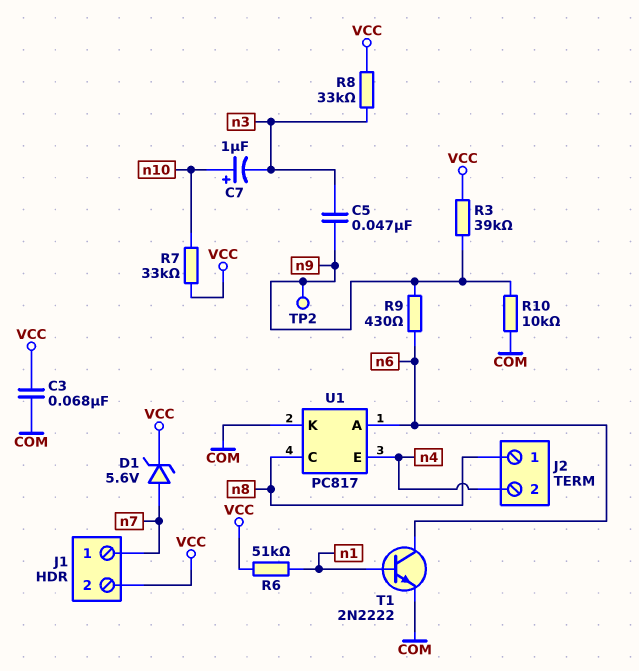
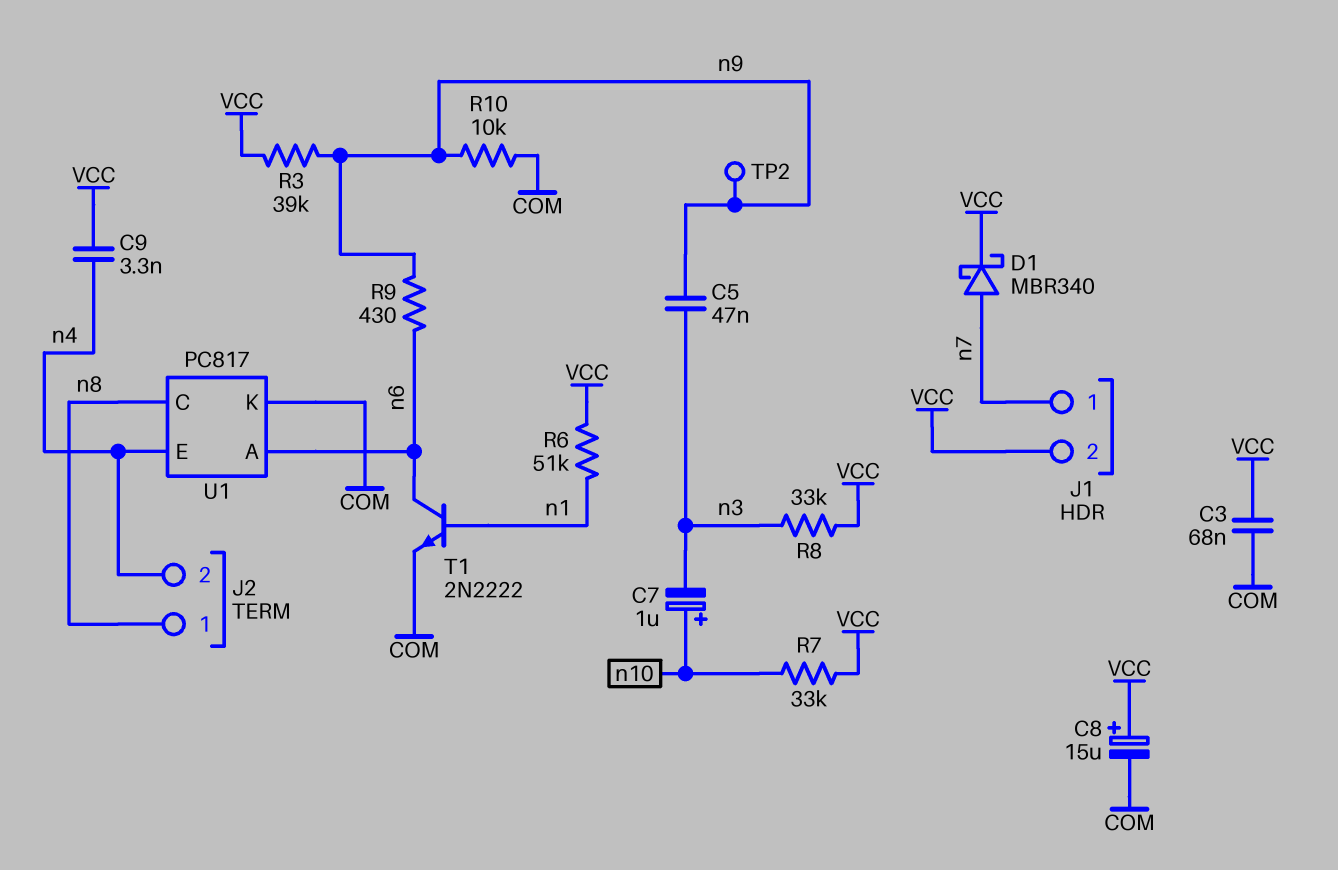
C8: none -> 15uF (plus VCC, minus COM)
C9: none -> 3.3nF (VCC, n4)
D1: zener 5.6V (A n7, K VCC) -> schottky MBR340 (A n7, K VCC)

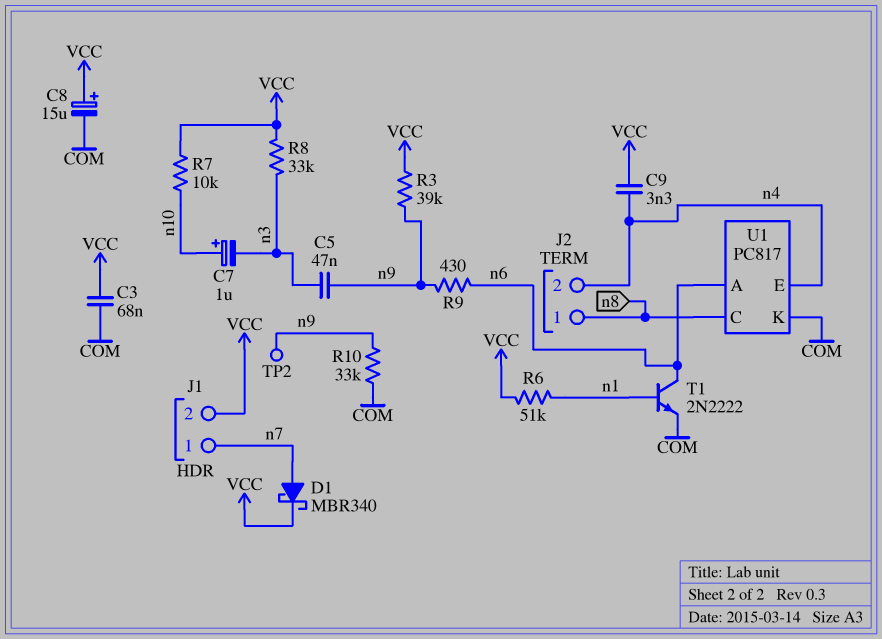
R7: 33k (VCC, n10) -> 10k (VCC, n10)
R10: 10k (COM, n9) -> 33k (COM, n9)

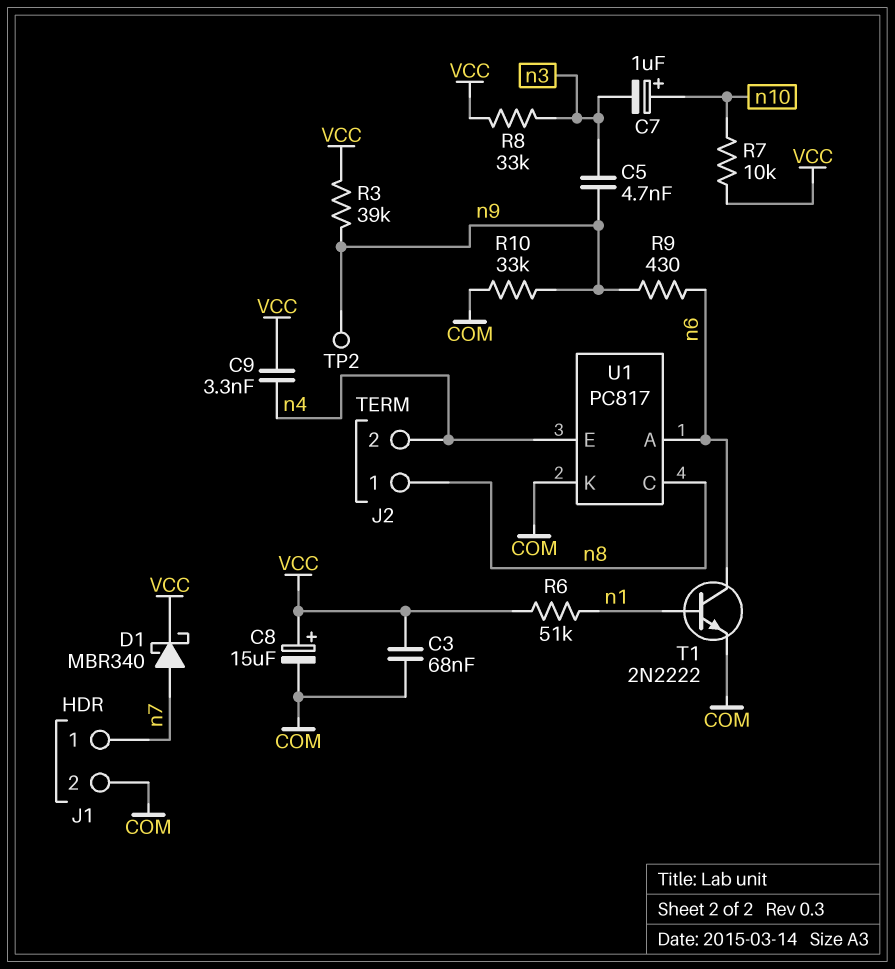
C5: 47nF (n3, n9) -> 4.7nF (n3, n9)
J1 pin 2: VCC -> COM

